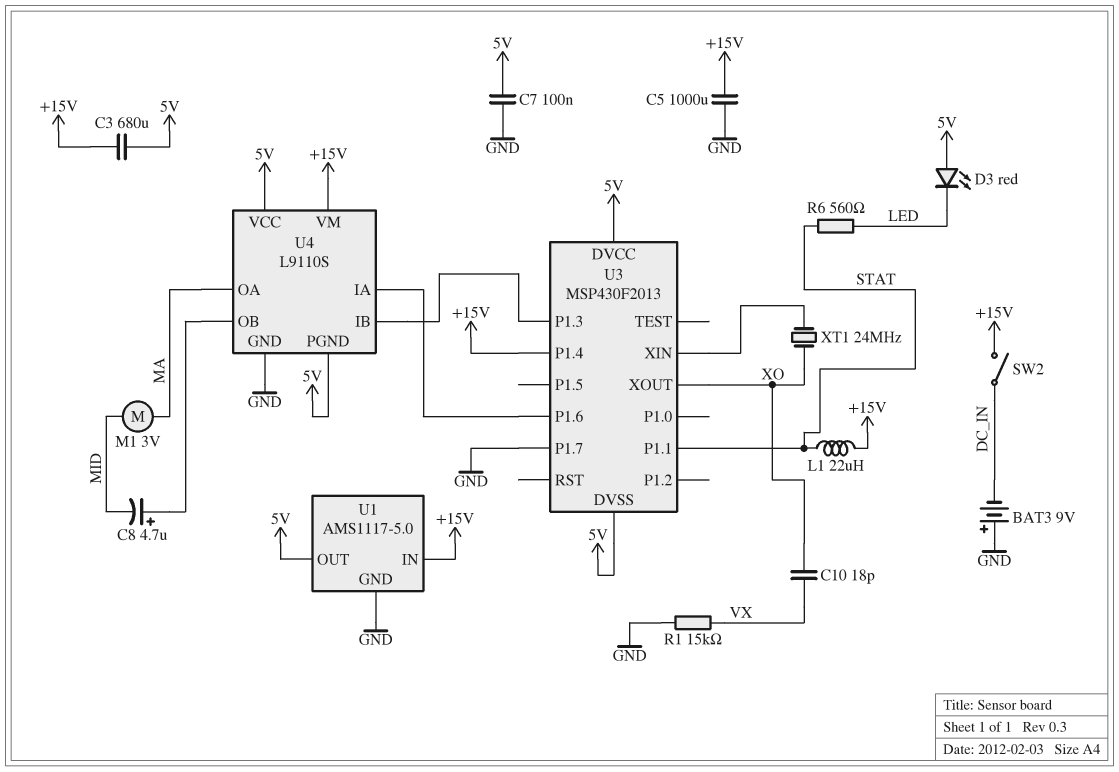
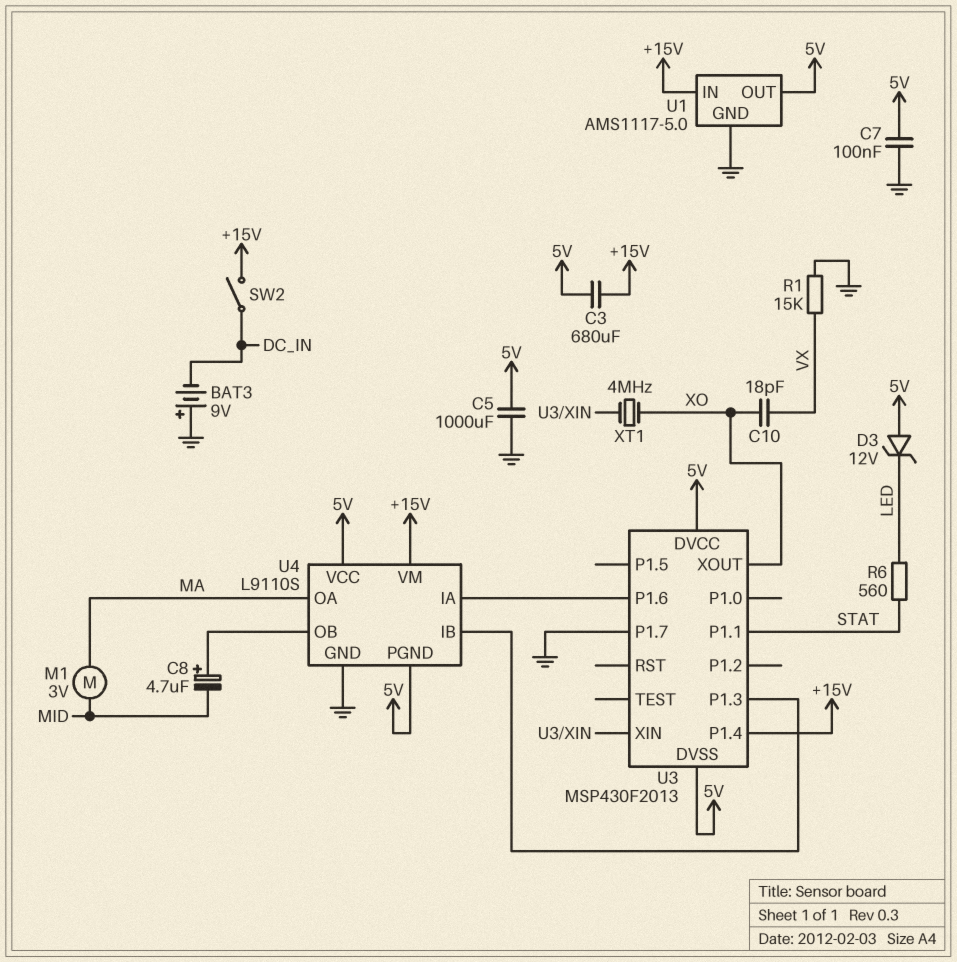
C5: 1000uF (+15V, GND) -> 1000uF (5V, GND)
D3: LED red (A 5V, K LED) -> zener 12V (A 5V, K LED)
L1: 22uH (+15V, STAT) -> none
XT1: 24MHz (U3/XIN, XO) -> 4MHz (U3/XIN, XO)

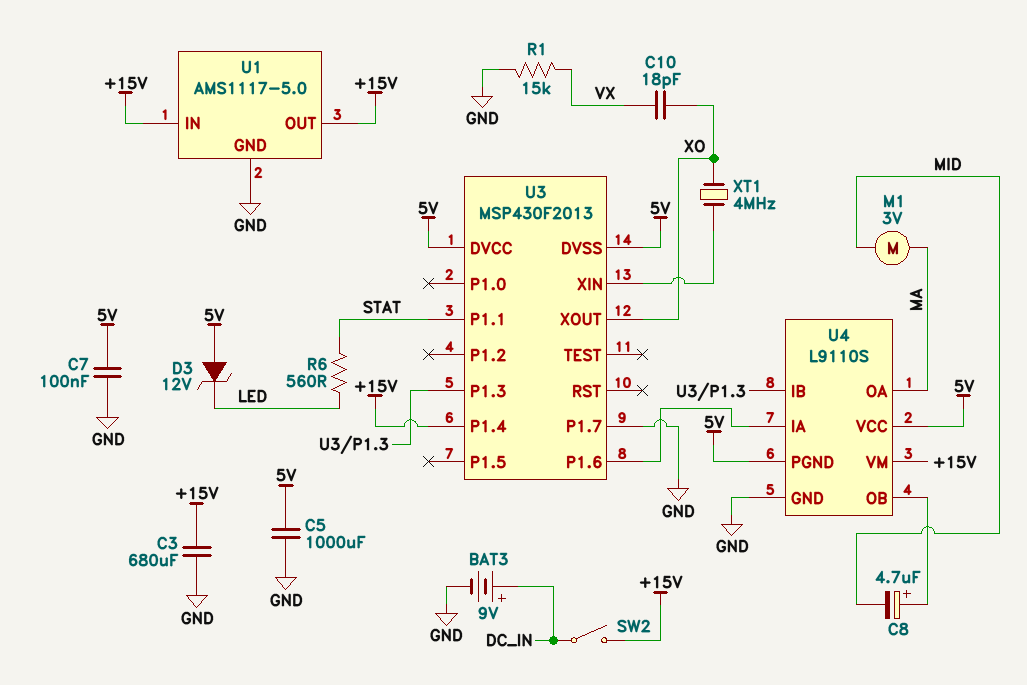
BAT3: 9V (plus GND, minus DC_IN) -> 9V (plus DC_IN, minus GND)
C3: 680uF (+15V, 5V) -> 680uF (+15V, GND)
U1 pin OUT: 5V -> +15V

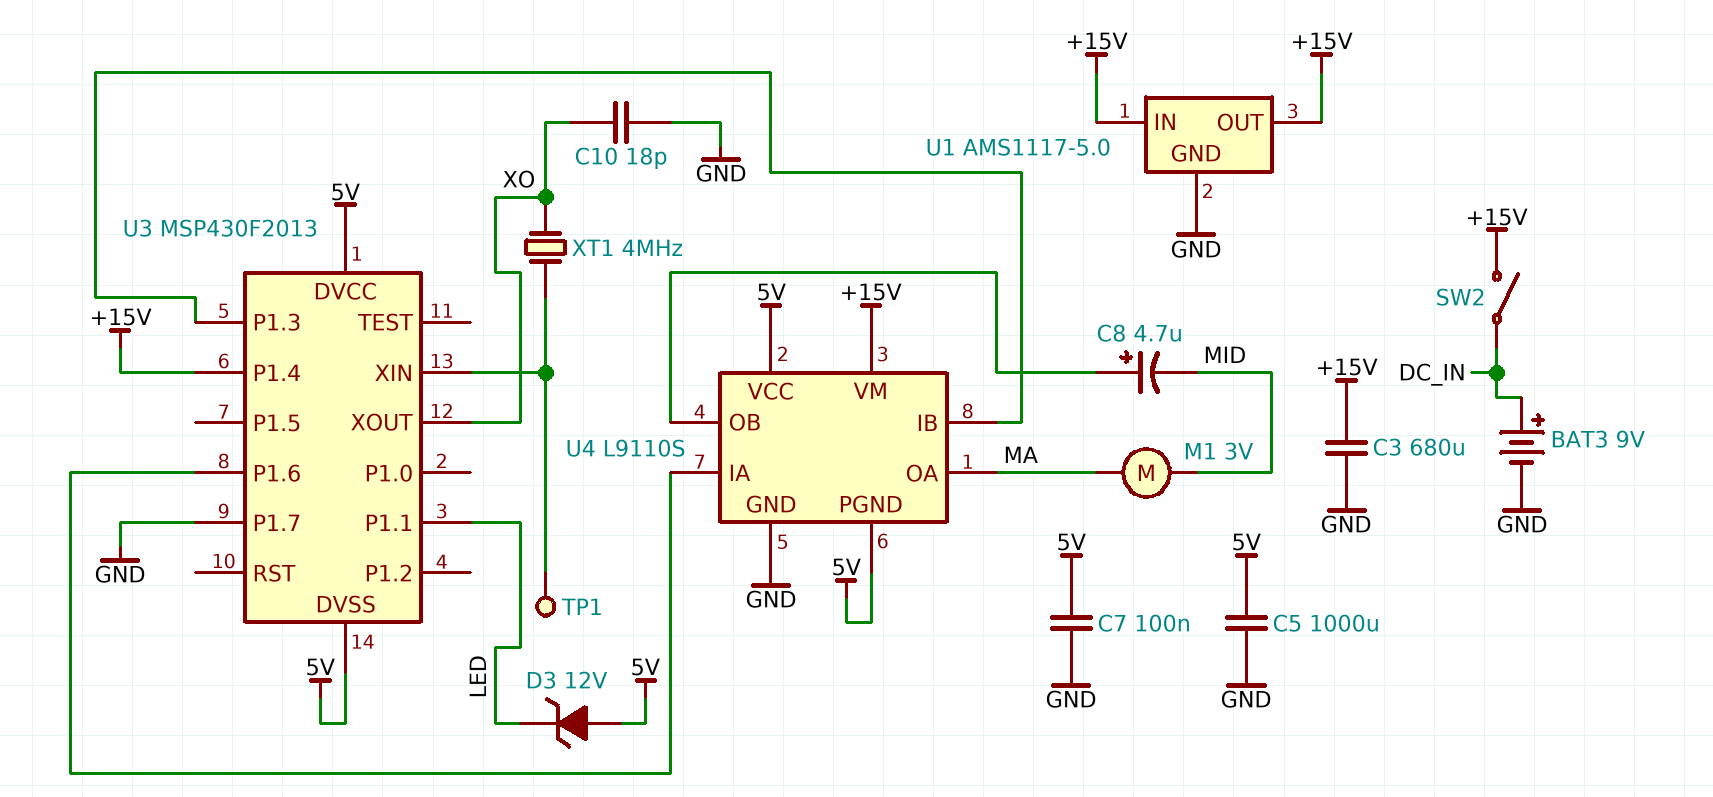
C10: 18pF (VX, XO) -> 18pF (GND, XO)
R1: 15k (GND, VX) -> none
R6: 560 (LED, STAT) -> none
TP1: none -> test point (U3/XIN)
U3 pin P1.1: STAT -> LED

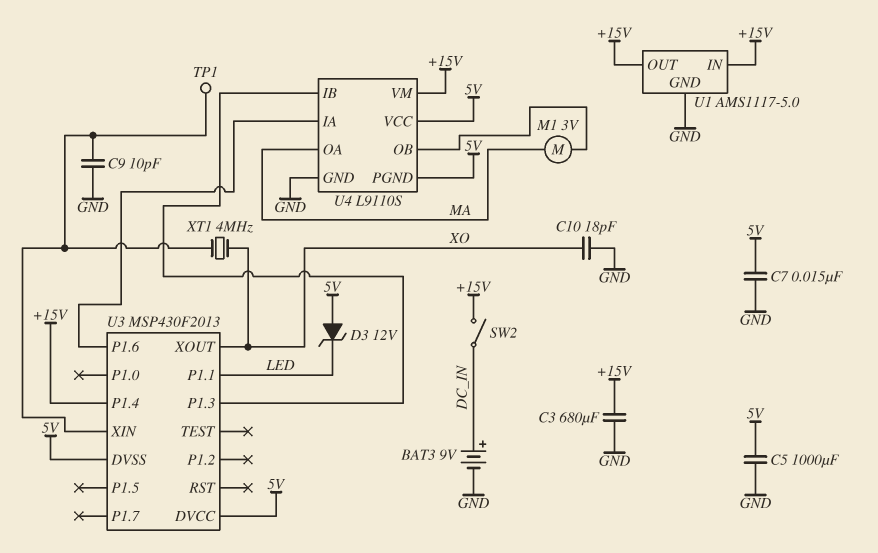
C7: 100nF (5V, GND) -> 15nF (5V, GND)
C8: 4.7uF (plus U4/OB, minus MID) -> none
C9: none -> 10pF (GND, U3/XIN)
M1: motor 3V (MA, MID) -> motor 3V (MA, U4/OB)
U3 pin P1.7: GND -> none

